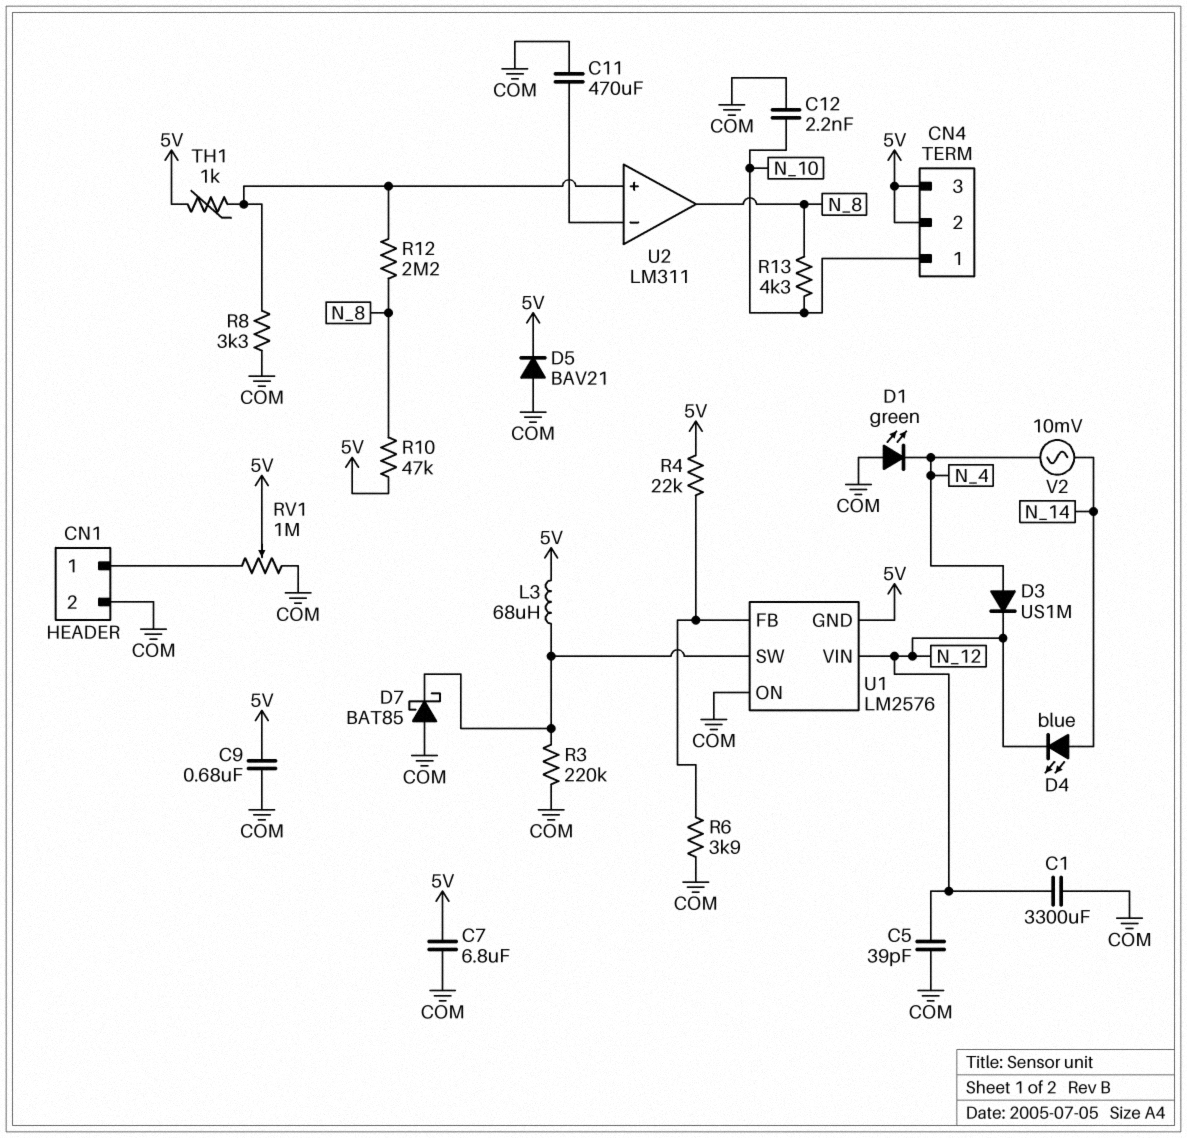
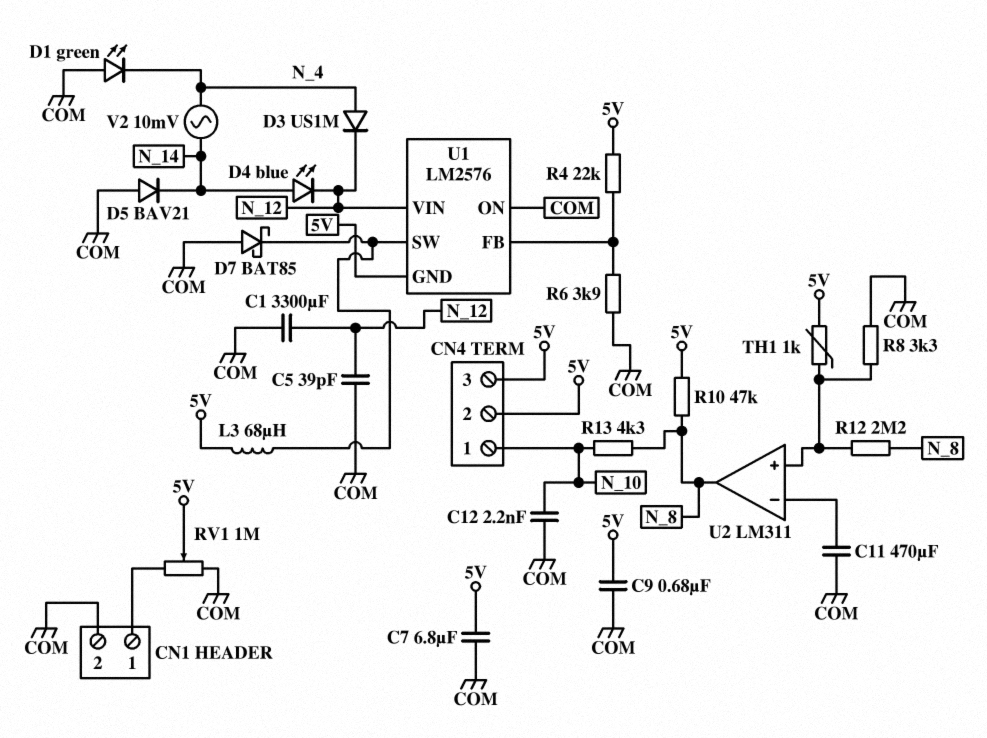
D5: diode BAV21 (A COM, K 5V) -> diode BAV21 (A COM, K N_14)
R3: 220k (COM, U1/SW) -> none

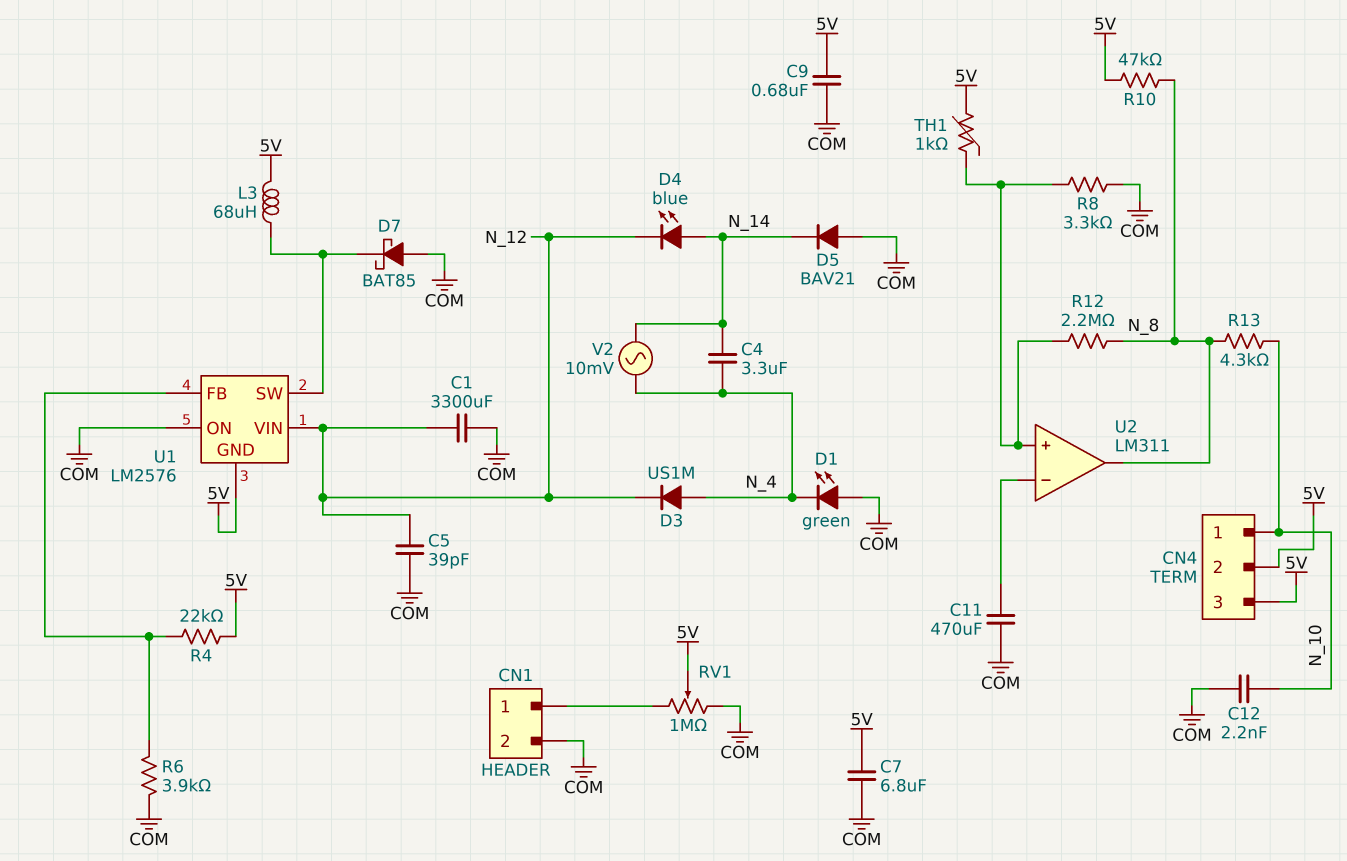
C4: none -> 3.3uF (N_4, N_14)

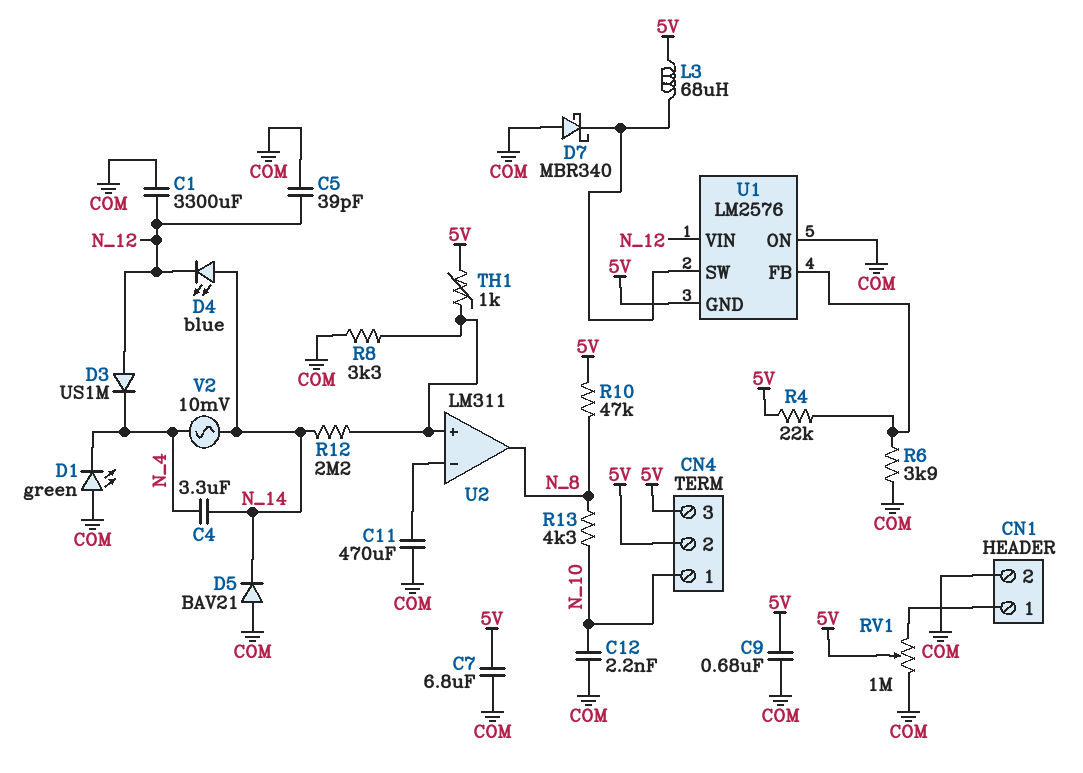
D3: diode US1M (A N_4, K N_12) -> diode US1M (A N_12, K N_4)
D7: schottky BAT85 (A COM, K U1/SW) -> schottky MBR340 (A COM, K U1/SW)
R12: 2.2M (N_8, U2/in+) -> 2.2M (N_14, U2/in+)

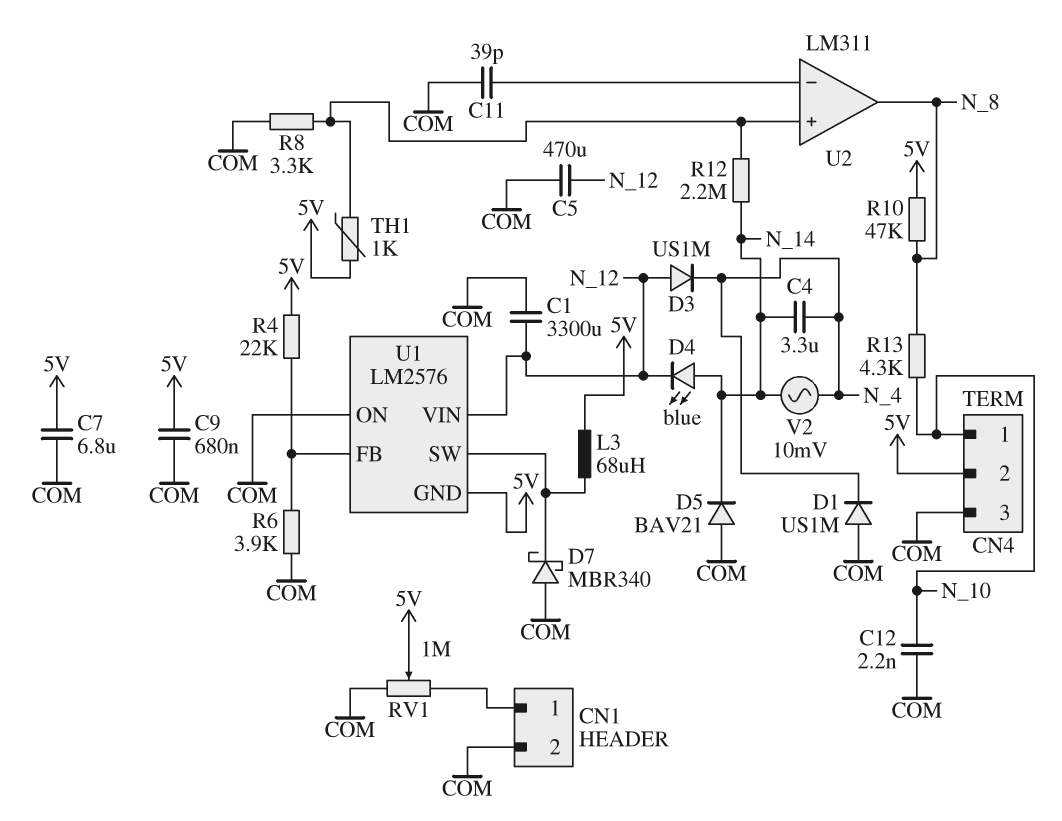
C5: 39pF (COM, N_12) -> 470uF (COM, N_12)
C11: 470uF (COM, U2/in-) -> 39pF (COM, U2/in-)
CN4 pin 3: 5V -> COM
D1: LED green (A COM, K N_4) -> diode US1M (A COM, K N_4)

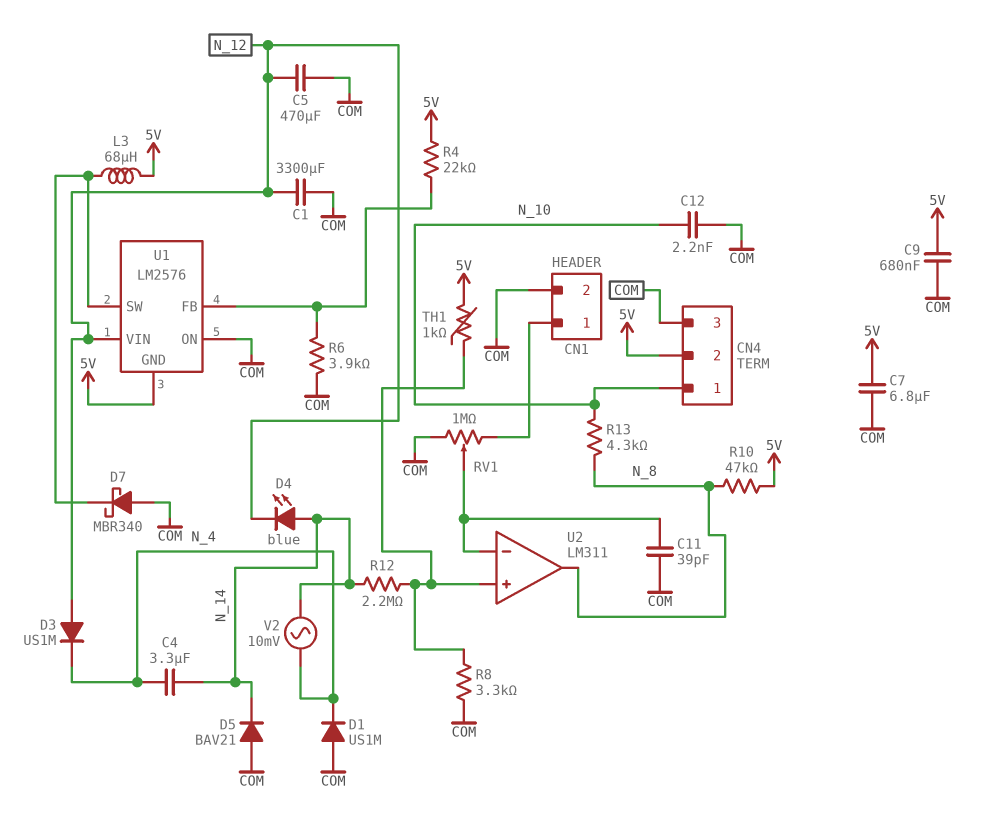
RV1: 1M (CN1/1, COM, wiper 5V) -> 1M (CN1/1, COM, wiper U2/in-)

